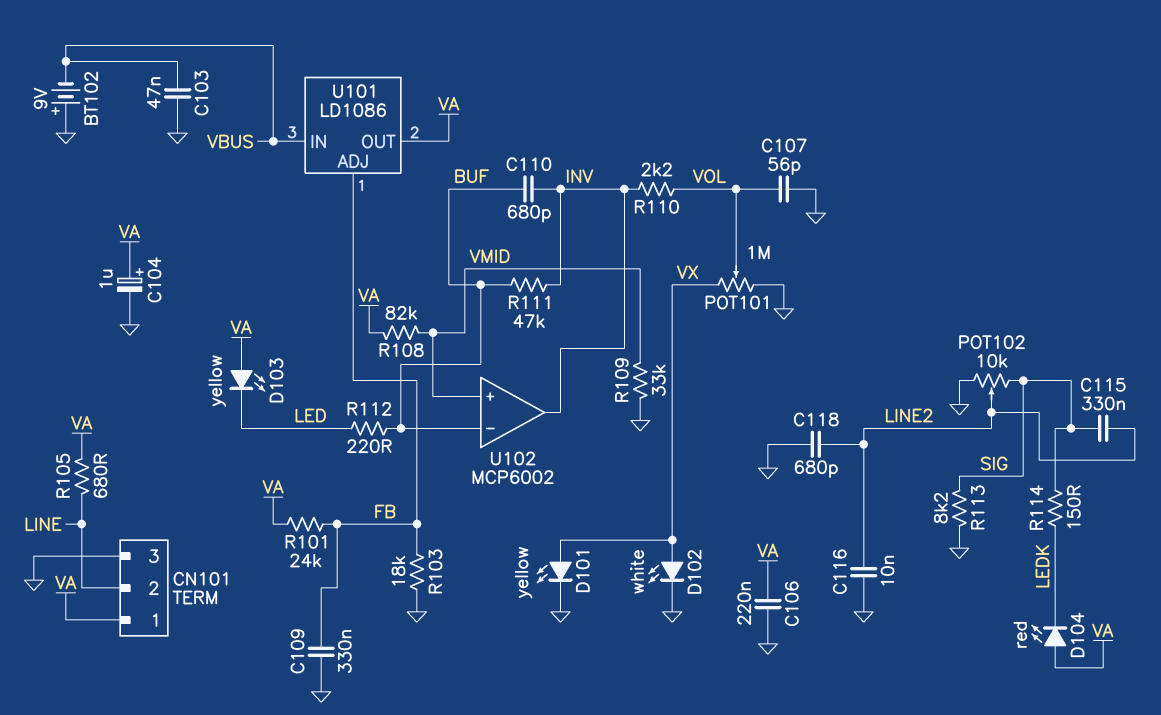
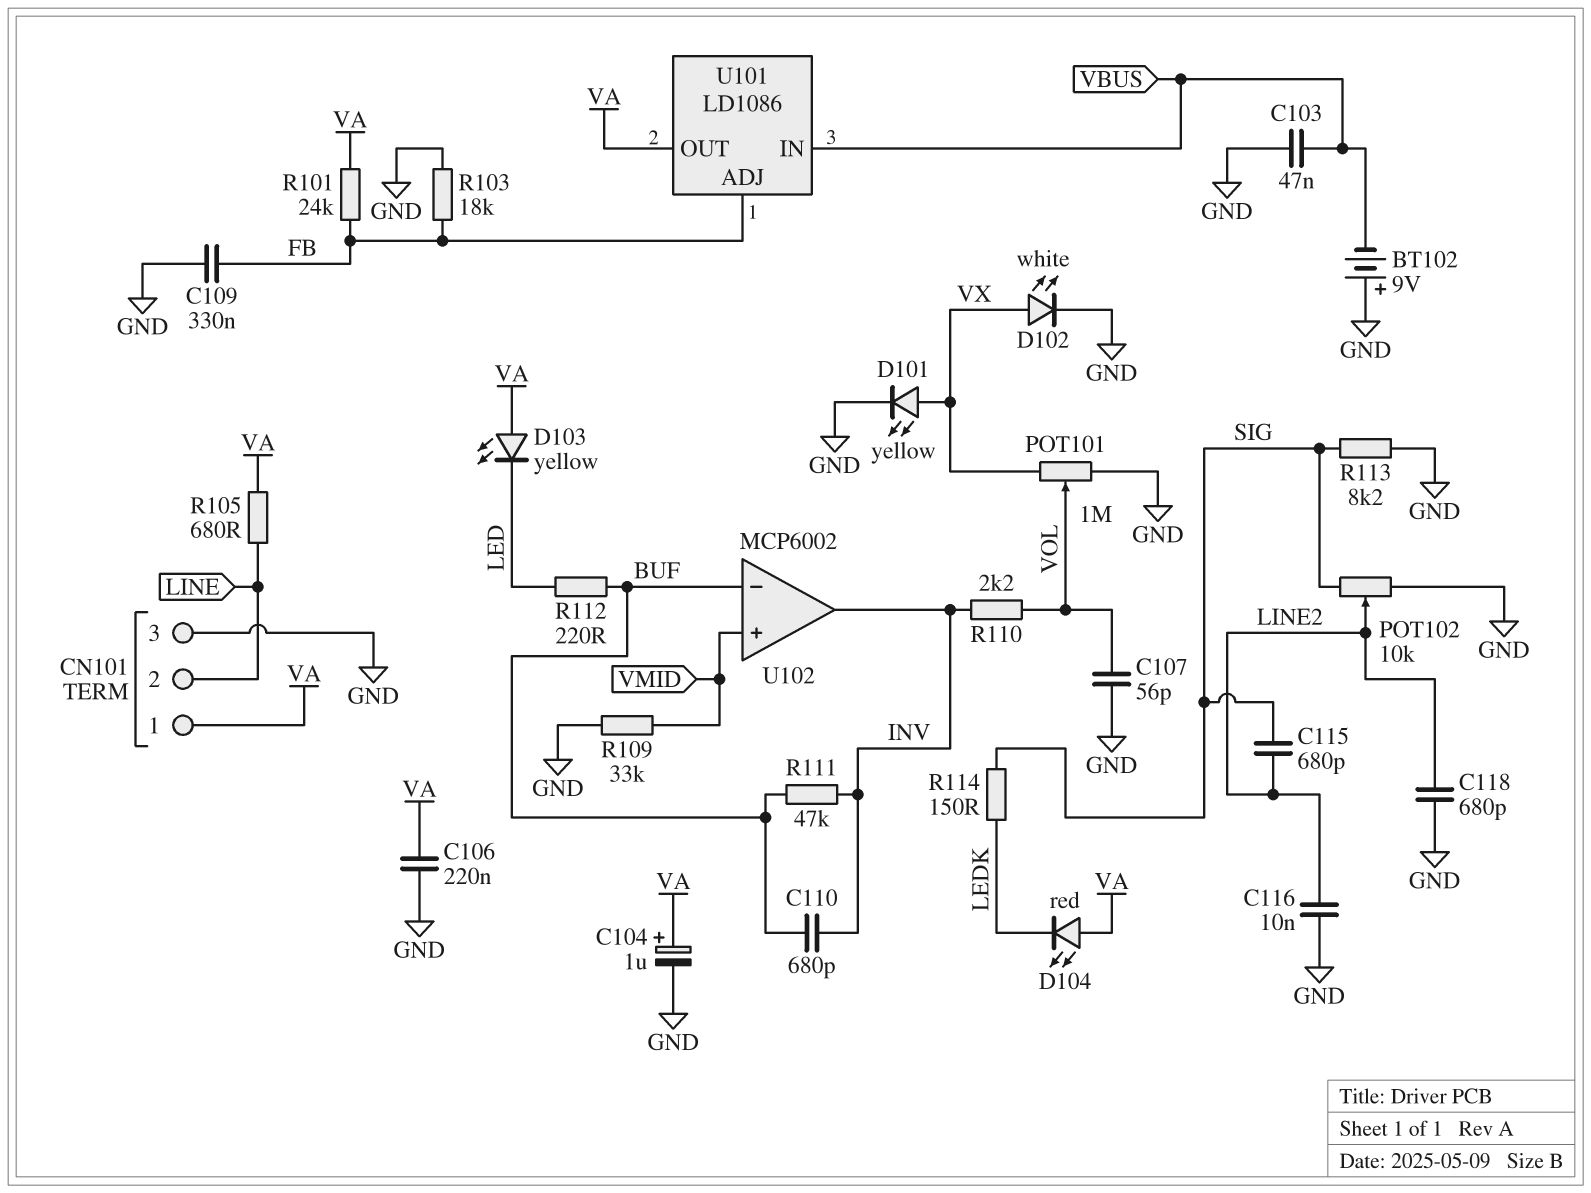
C115: 330nF (LINE2, SIG) -> 680pF (LINE2, SIG)
R108: 82k (VA, VMID) -> none

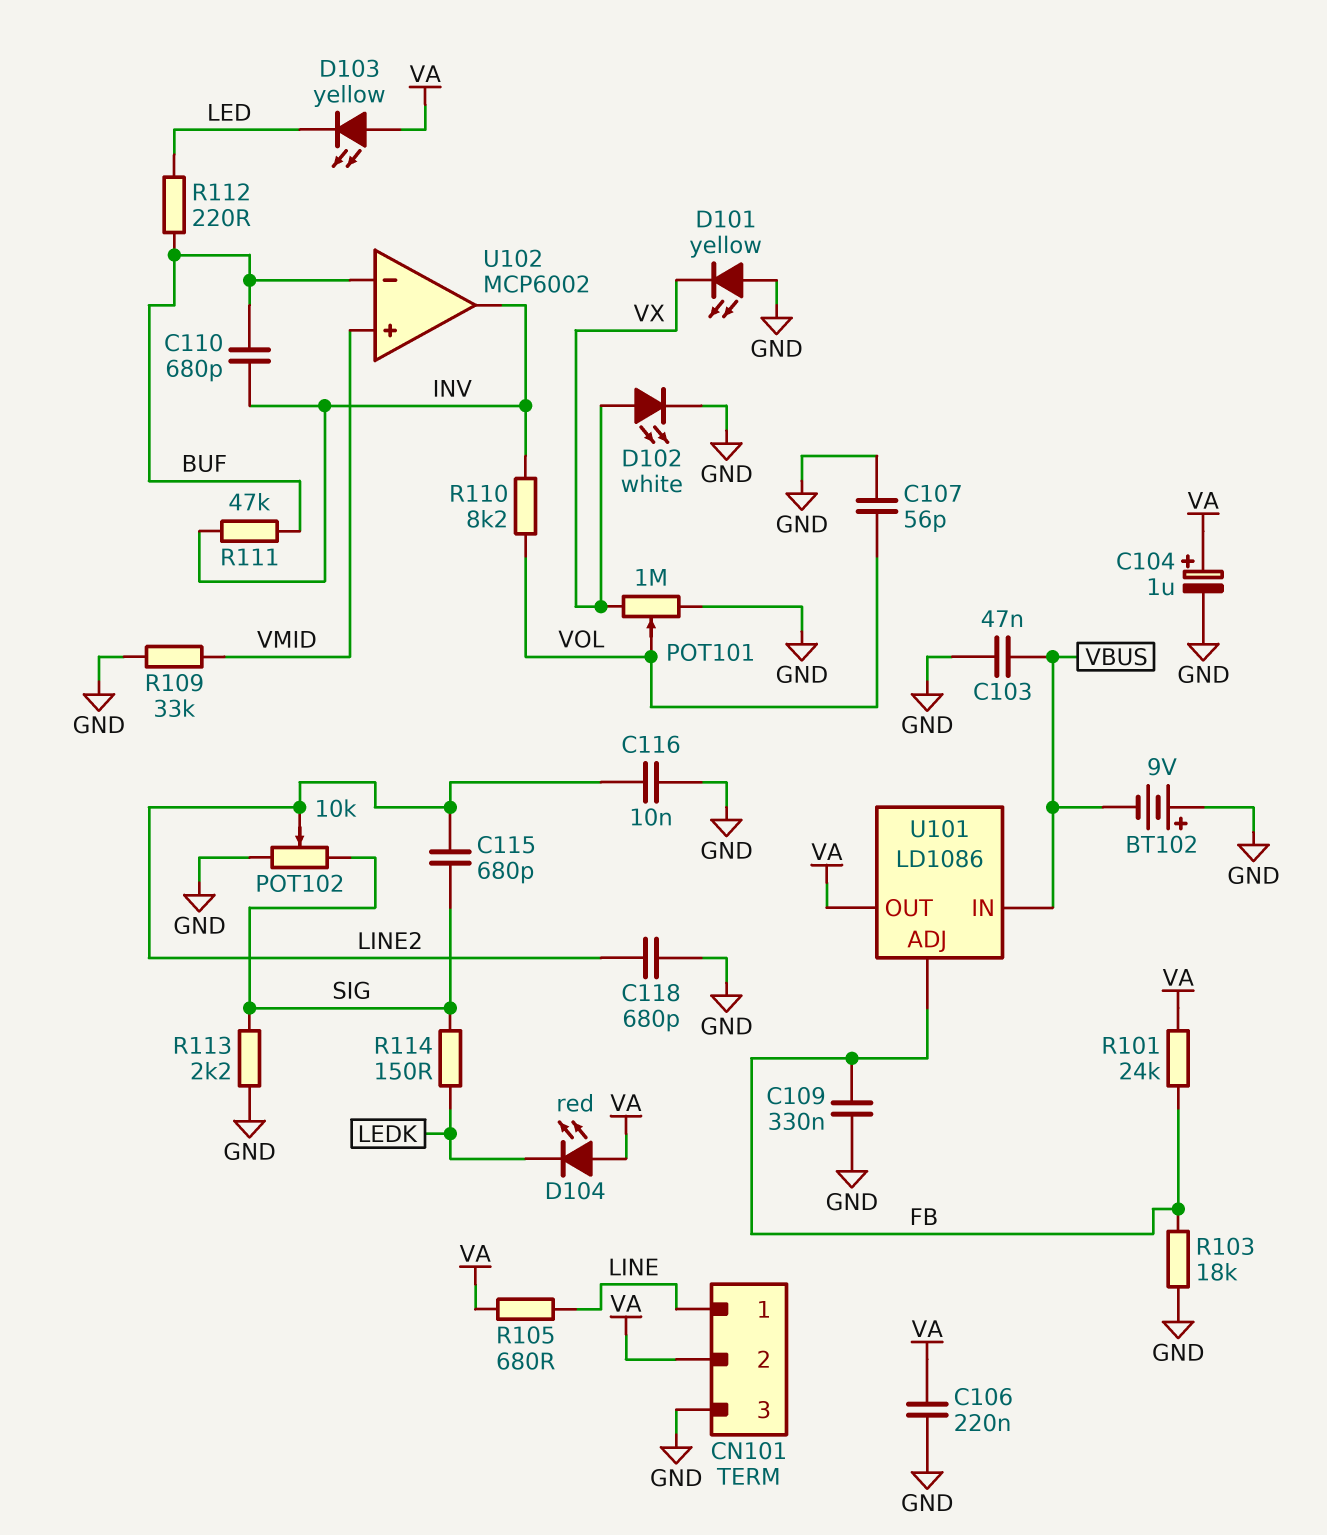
CN101 pin 1: VA -> LINE
CN101 pin 2: LINE -> VA
D101: LED yellow (A VX, K GND) -> LED yellow (A GND, K VX)
R110: 2.2k (INV, VOL) -> 8.2k (INV, VOL)
R113: 8.2k (GND, SIG) -> 2.2k (GND, SIG)

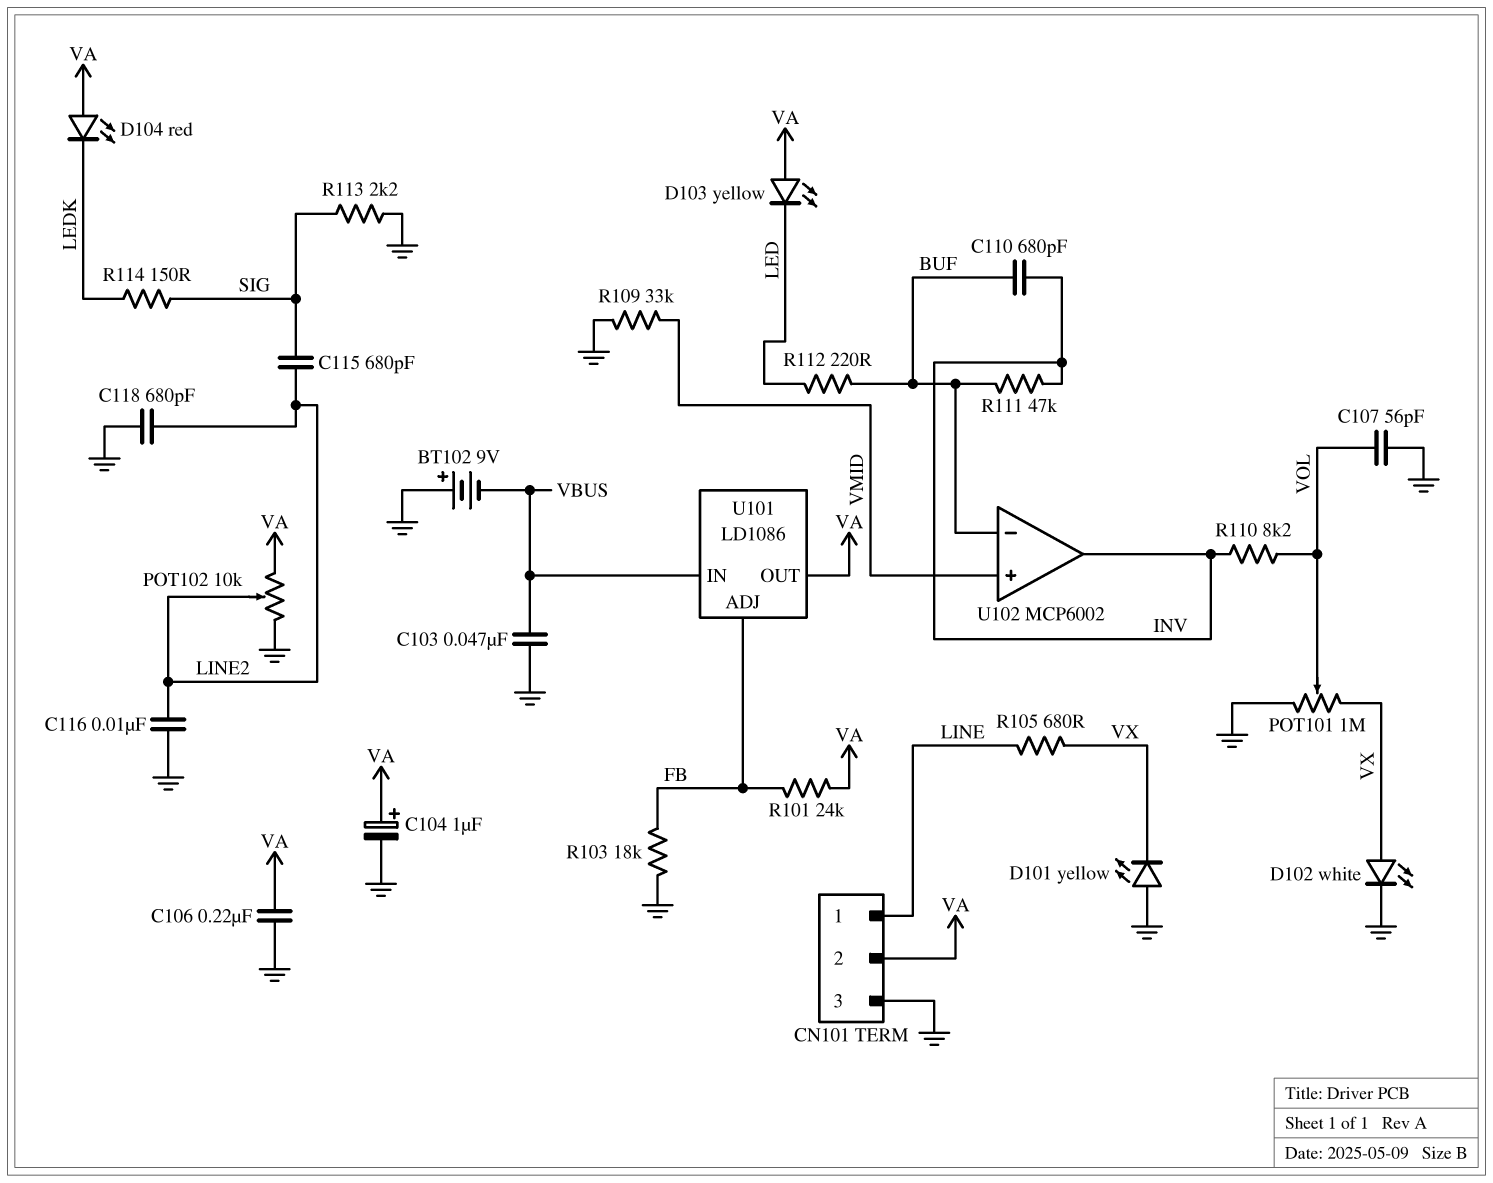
C109: 330nF (FB, GND) -> none
POT102: 10k (GND, SIG, wiper LINE2) -> 10k (GND, VA, wiper LINE2)
R105: 680 (LINE, VA) -> 680 (LINE, VX)

